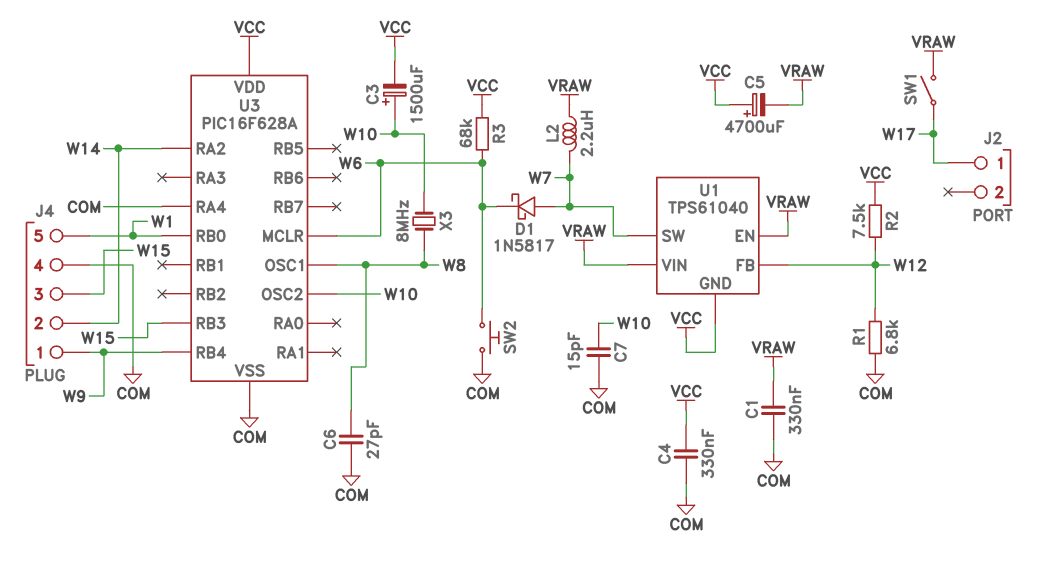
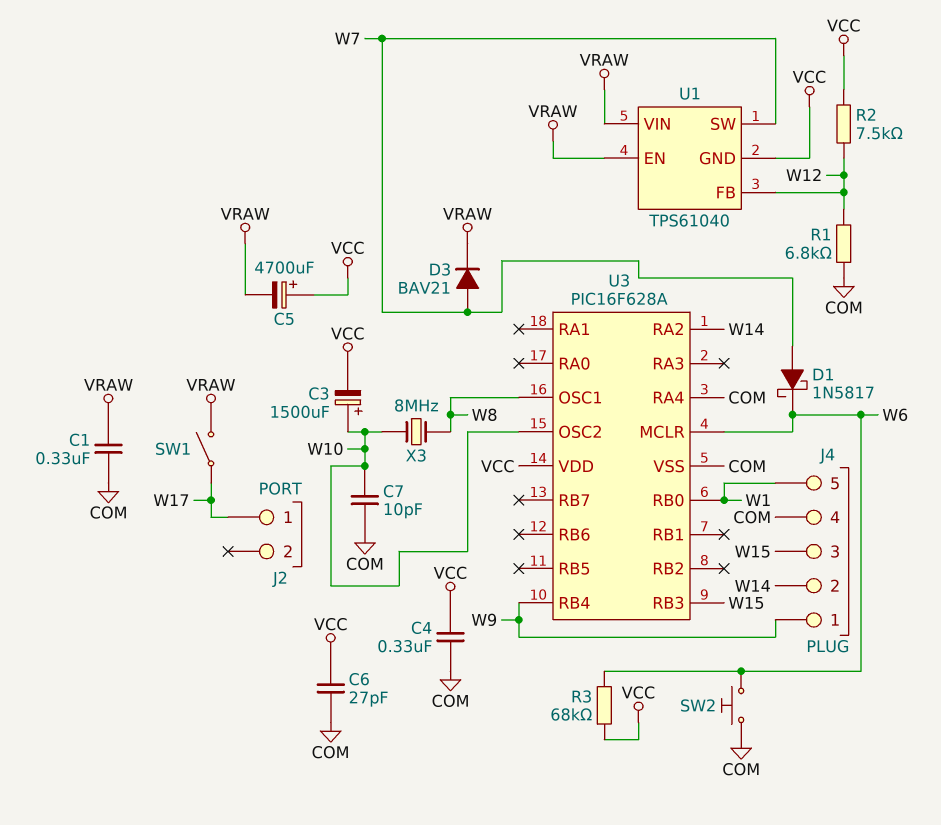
C6: 27pF (COM, W8) -> 27pF (COM, VCC)
C7: 15pF (COM, W10) -> 10pF (COM, W10)
D3: none -> diode BAV21 (A W7, K VRAW)
L2: 2.2uH (VRAW, W7) -> none

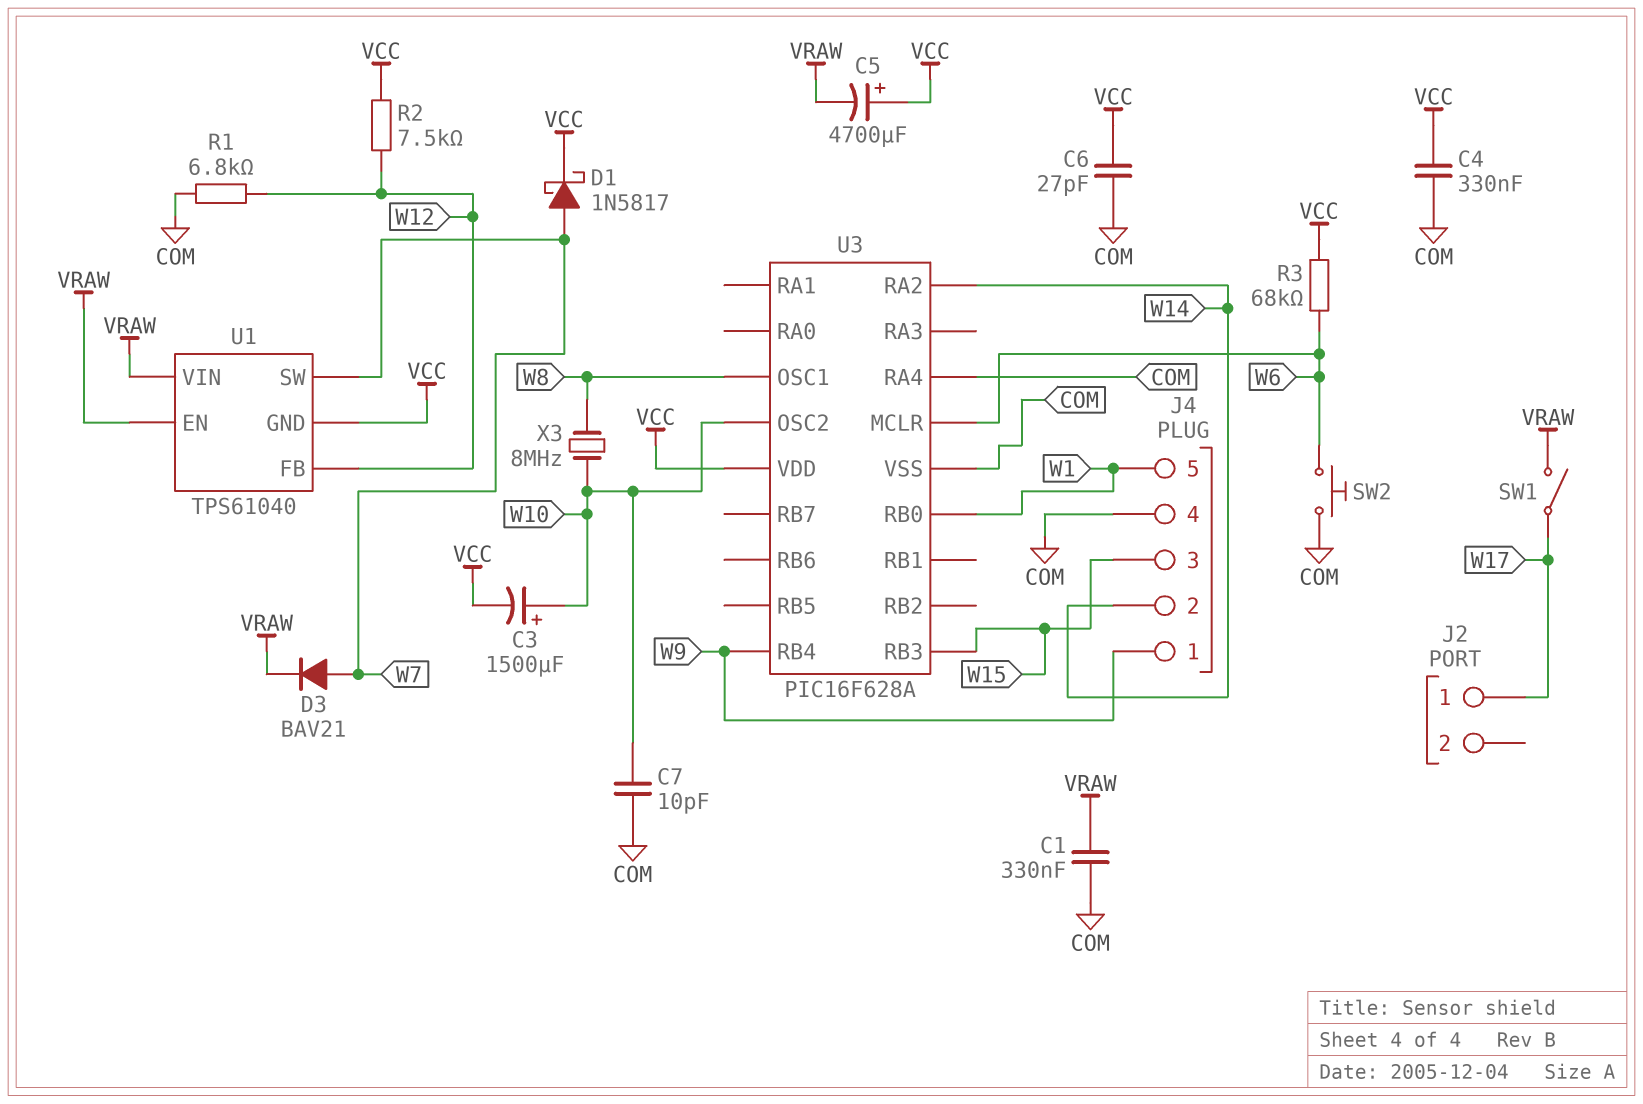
D1: schottky 1N5817 (A W7, K W6) -> schottky 1N5817 (A W7, K VCC)

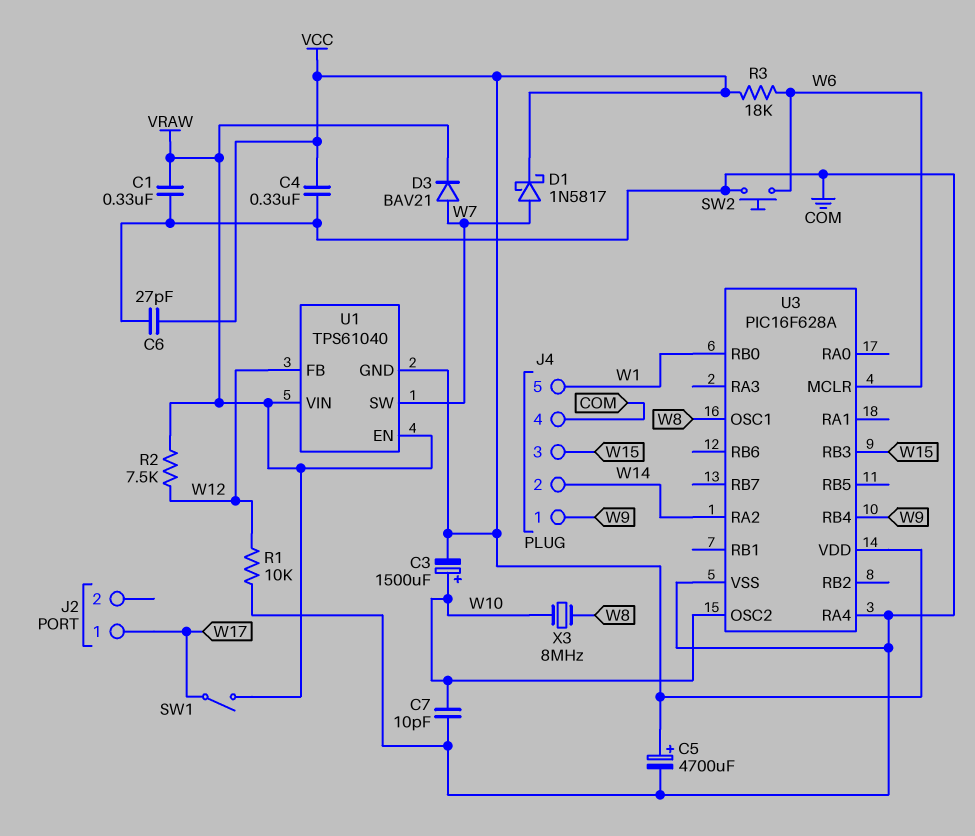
C5: 4700uF (plus VCC, minus VRAW) -> 4700uF (plus VCC, minus COM)
R1: 6.8k (COM, W12) -> 10k (COM, W12)
R2: 7.5k (VCC, W12) -> 7.5k (VRAW, W12)
R3: 68k (VCC, W6) -> 18k (VCC, W6)

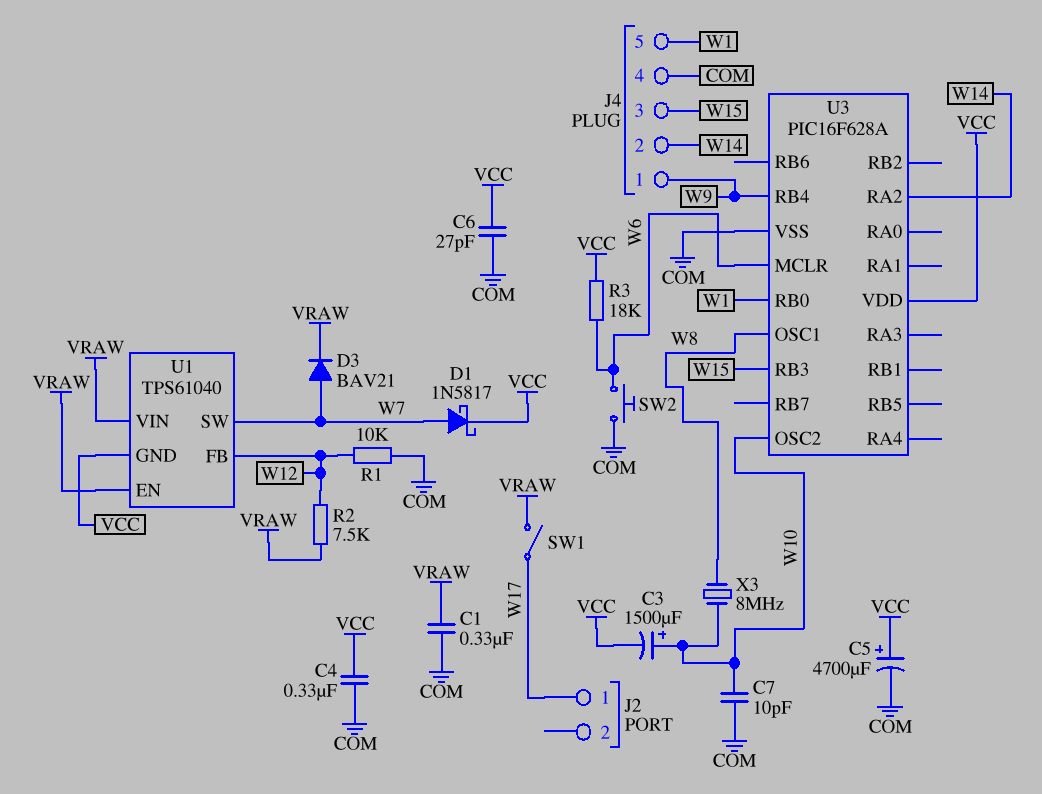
U3 pin RA4: COM -> none

